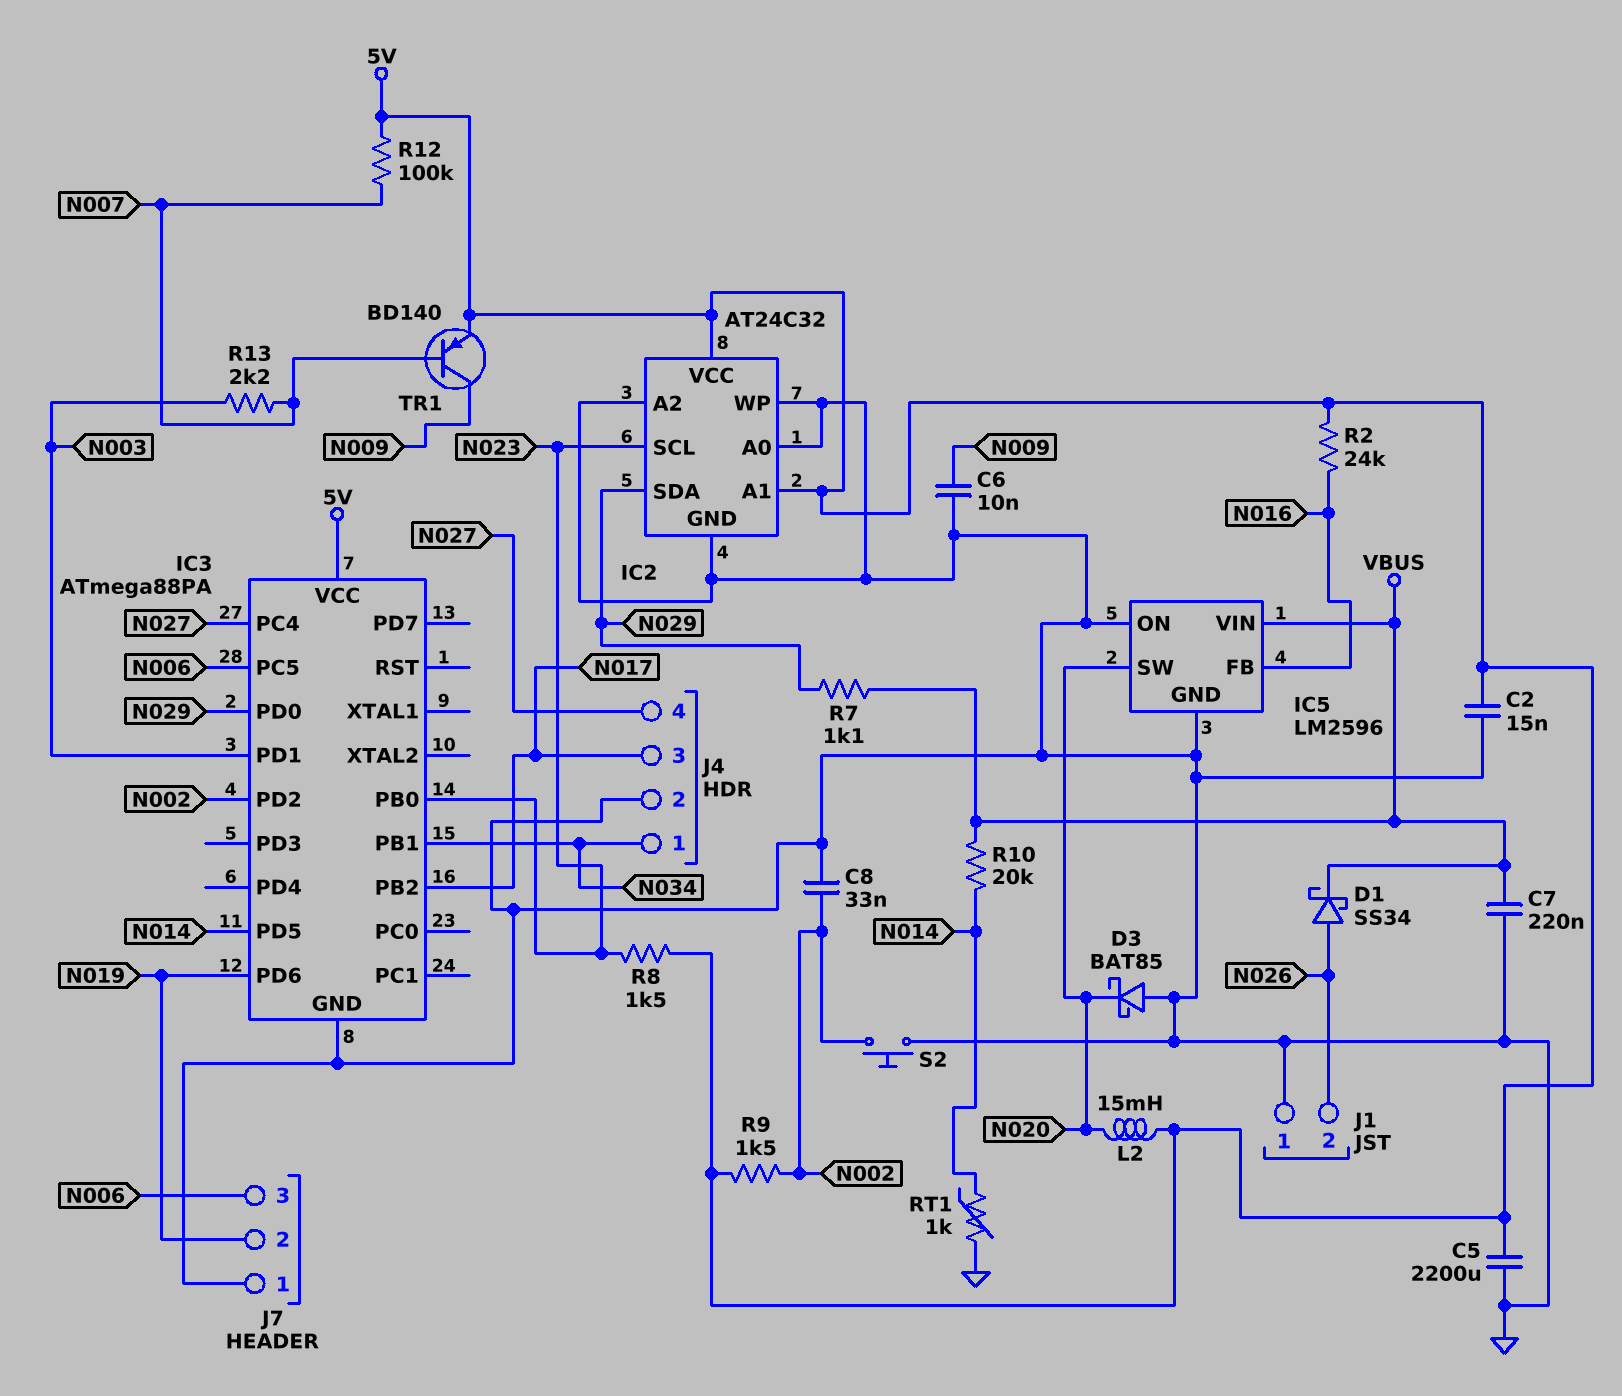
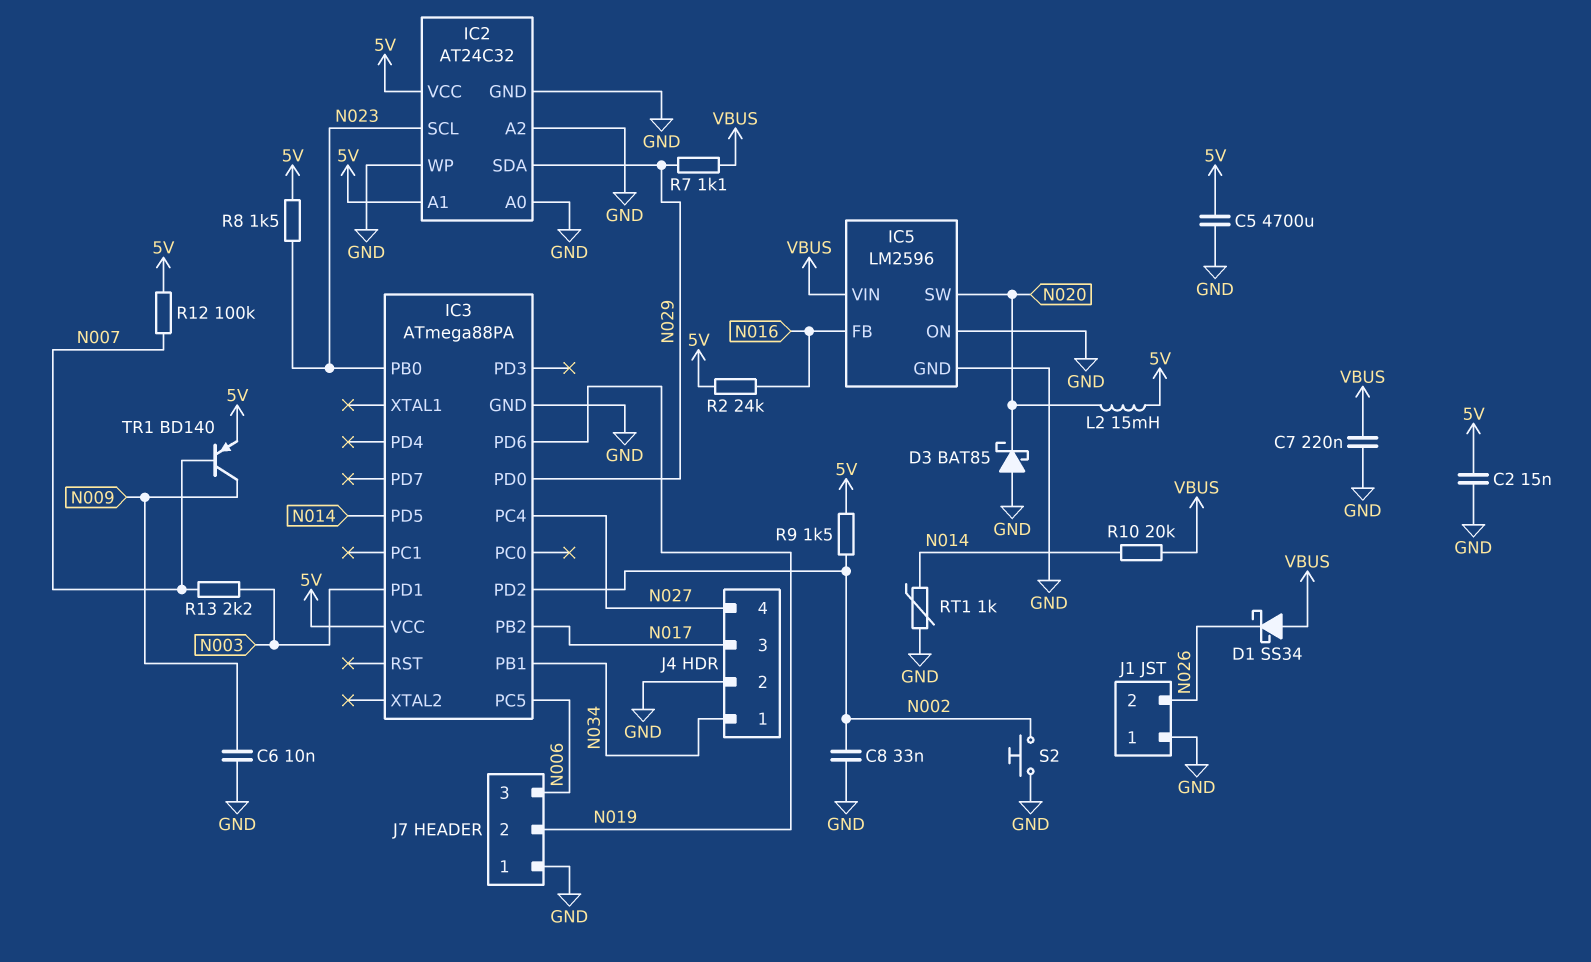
C5: 2200uF (5V, GND) -> 4700uF (5V, GND)
D1: schottky SS34 (A N026, K VBUS) -> schottky SS34 (A VBUS, K N026)

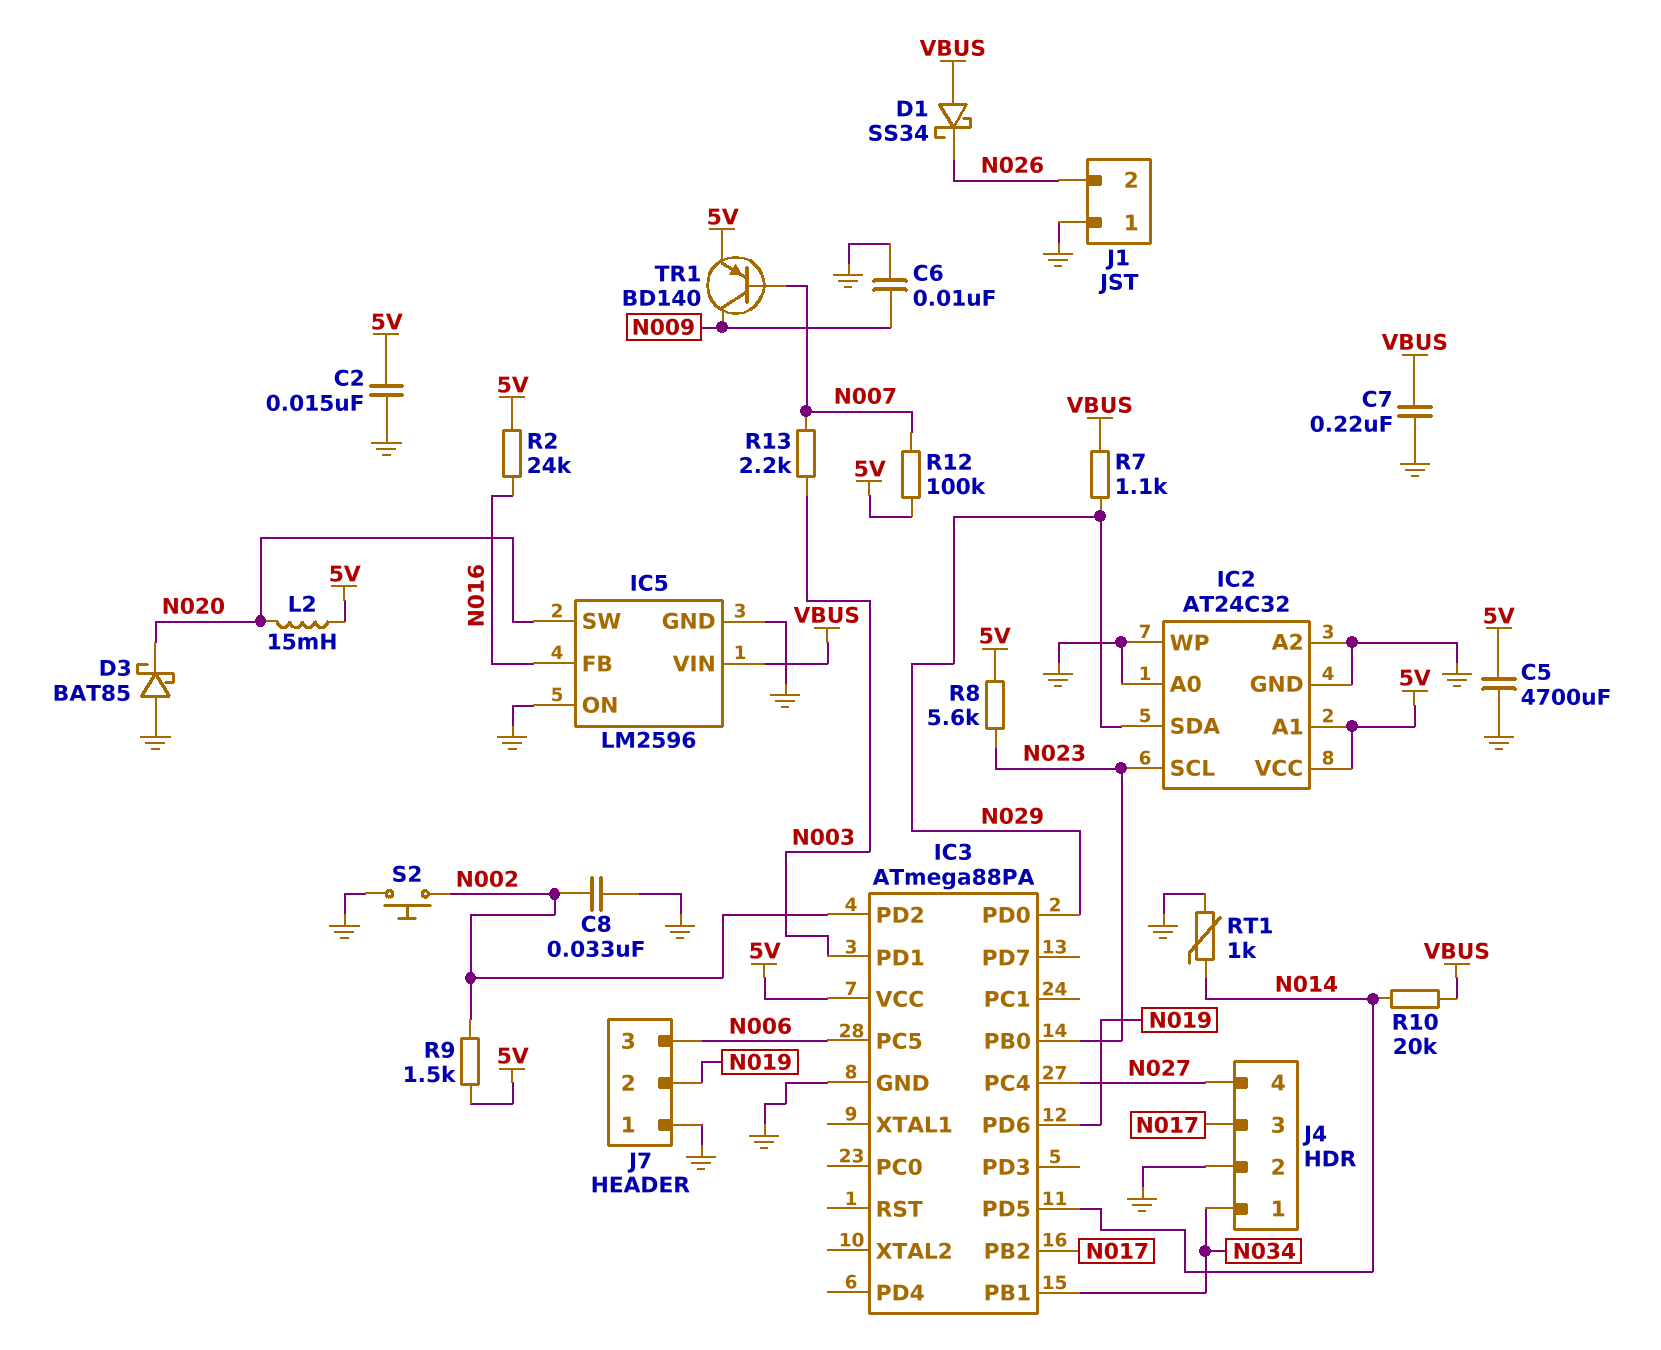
R8: 1.5k (5V, N023) -> 5.6k (5V, N023)

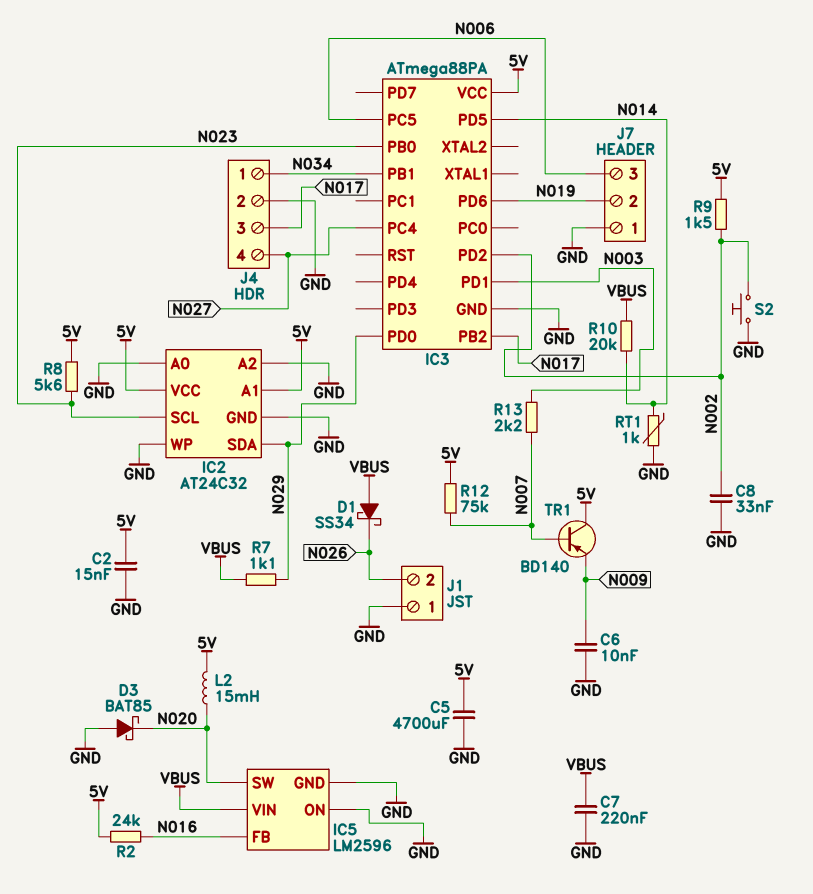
R12: 100k (5V, N007) -> 75k (5V, N007)
TR1: PNP BD140 (B N007, C N009, E 5V) -> PNP BD140 (B N007, C 5V, E N009)

